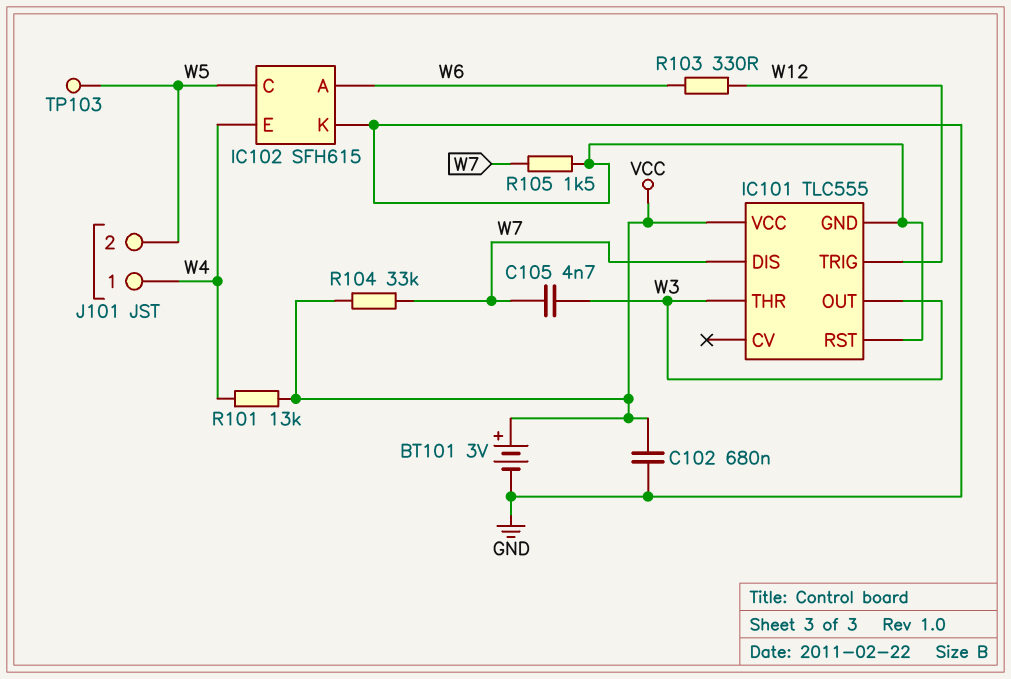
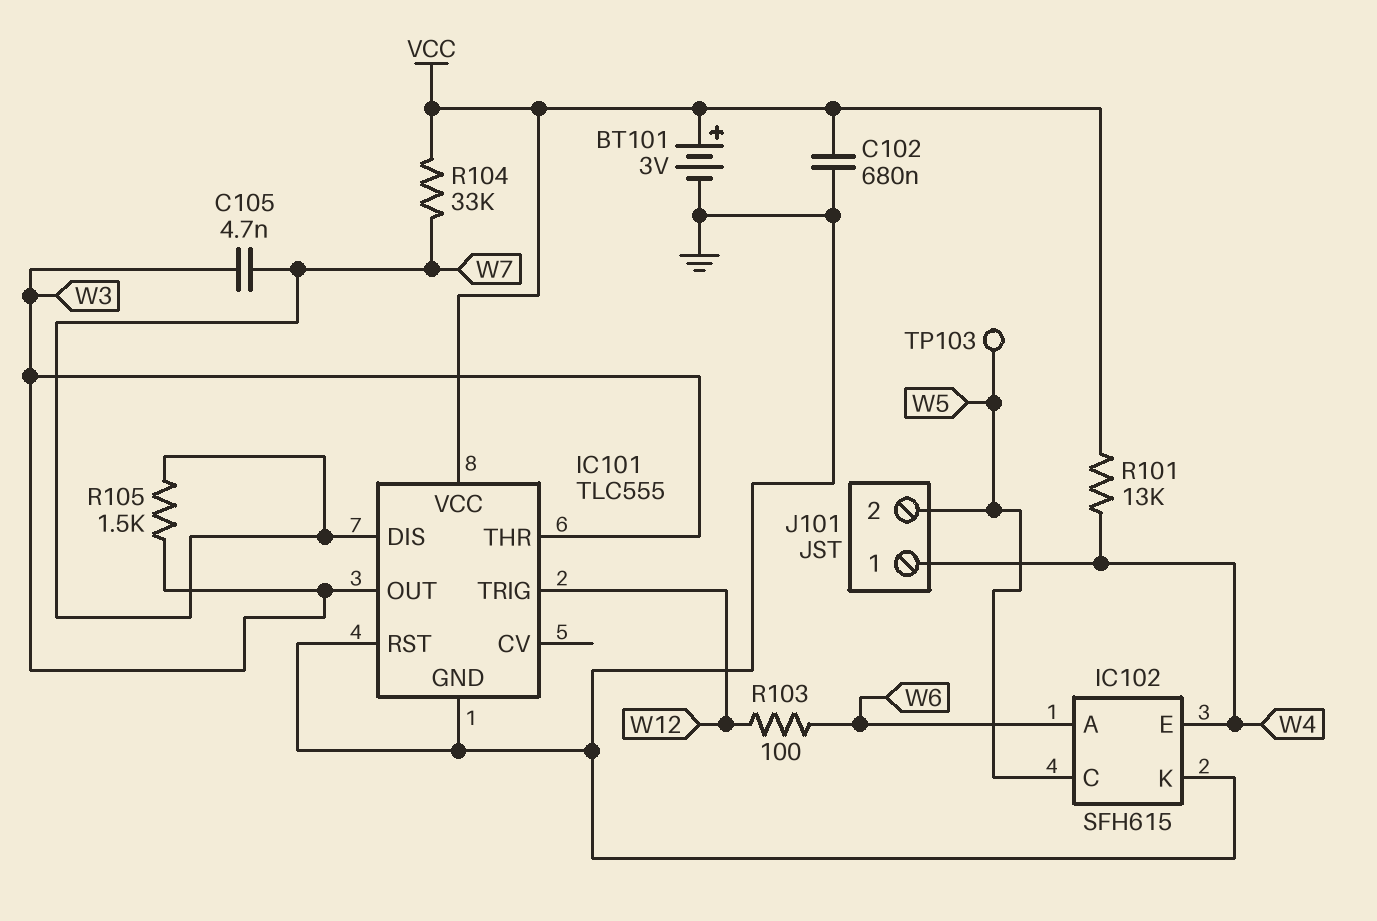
R103: 330 (W6, W12) -> 100 (W6, W12)
R105: 1.5k (GND, W7) -> 1.5k (W3, W7)

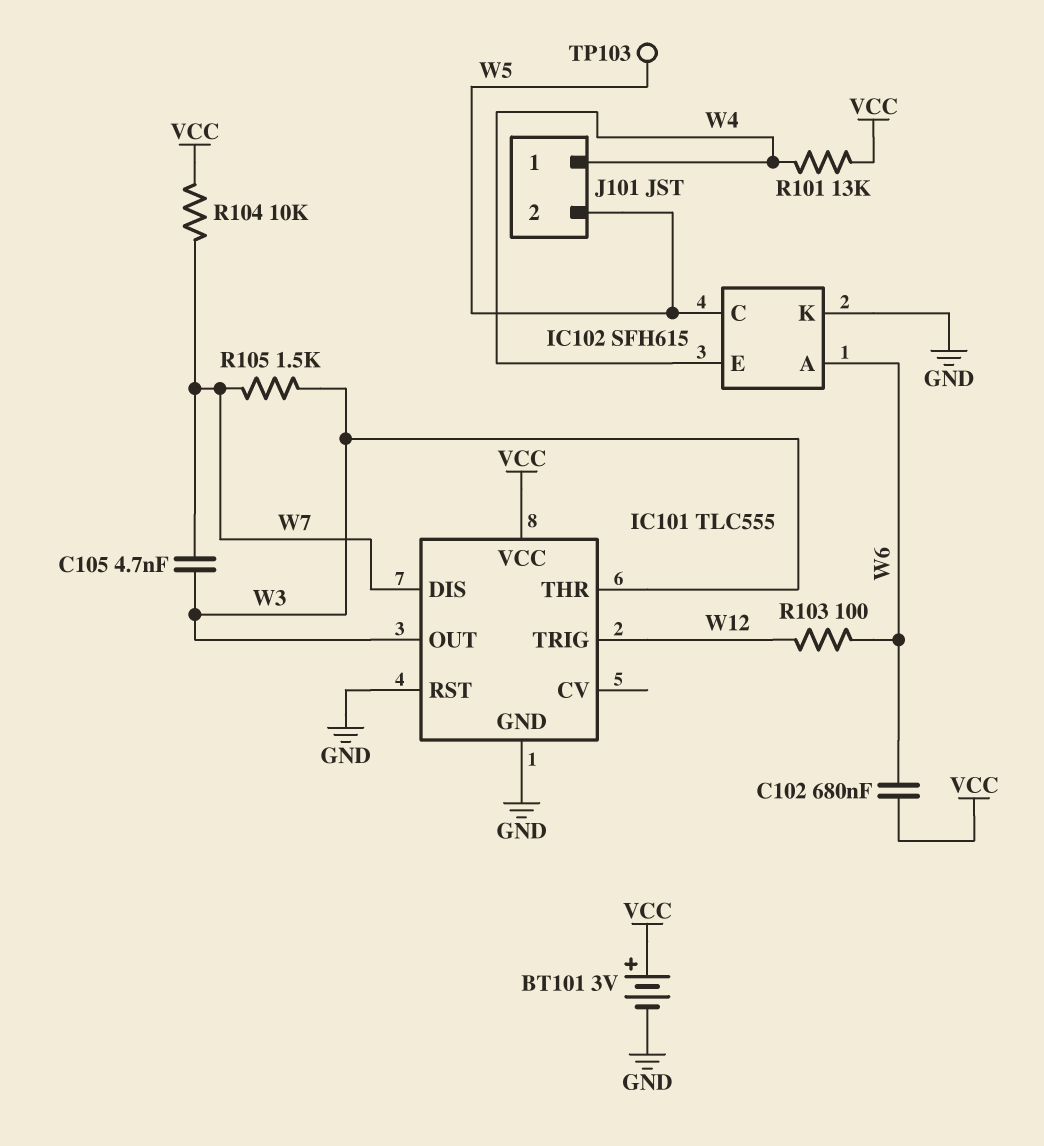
C102: 680nF (GND, VCC) -> 680nF (VCC, W6)
R104: 33k (VCC, W7) -> 10k (VCC, W7)

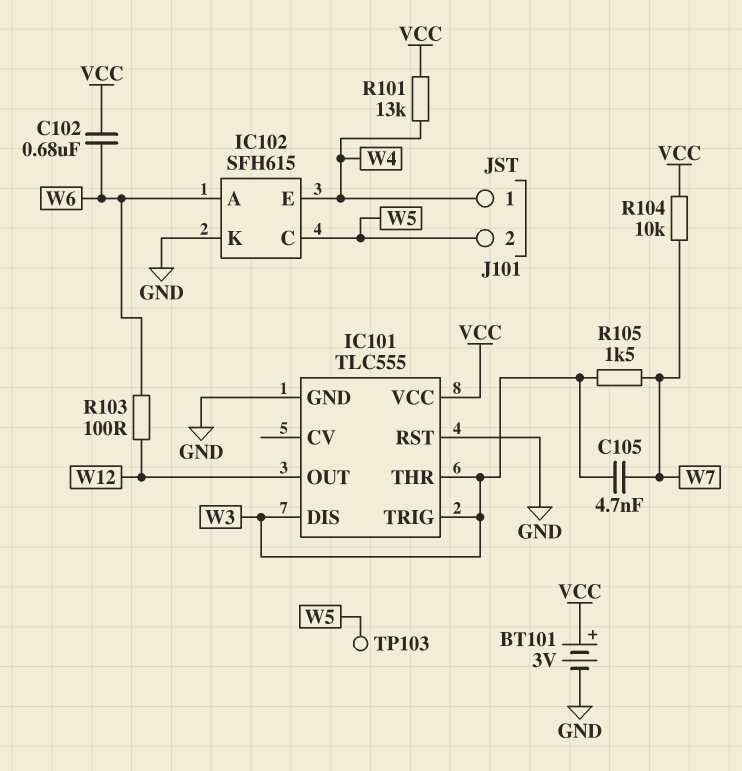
IC101 pin DIS: W7 -> W3
IC101 pin OUT: W3 -> W12
IC101 pin TRIG: W12 -> W3

